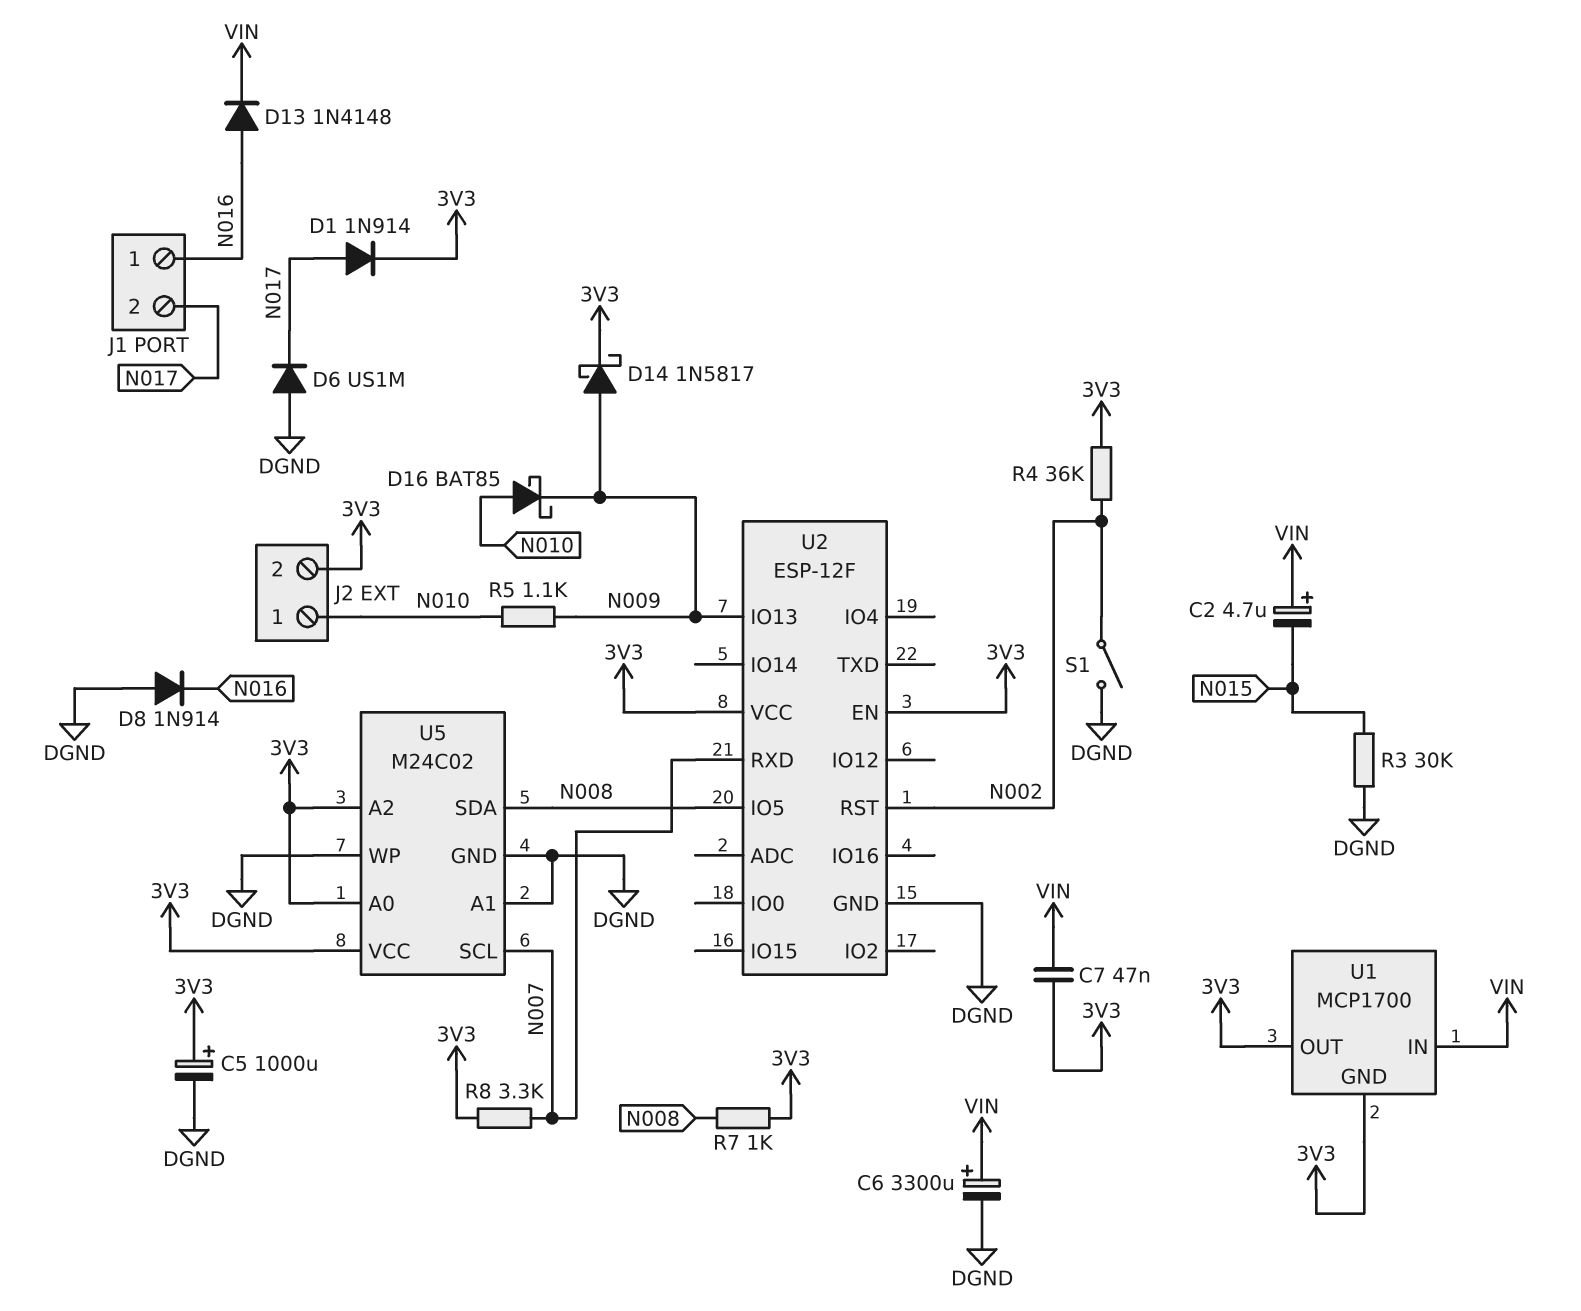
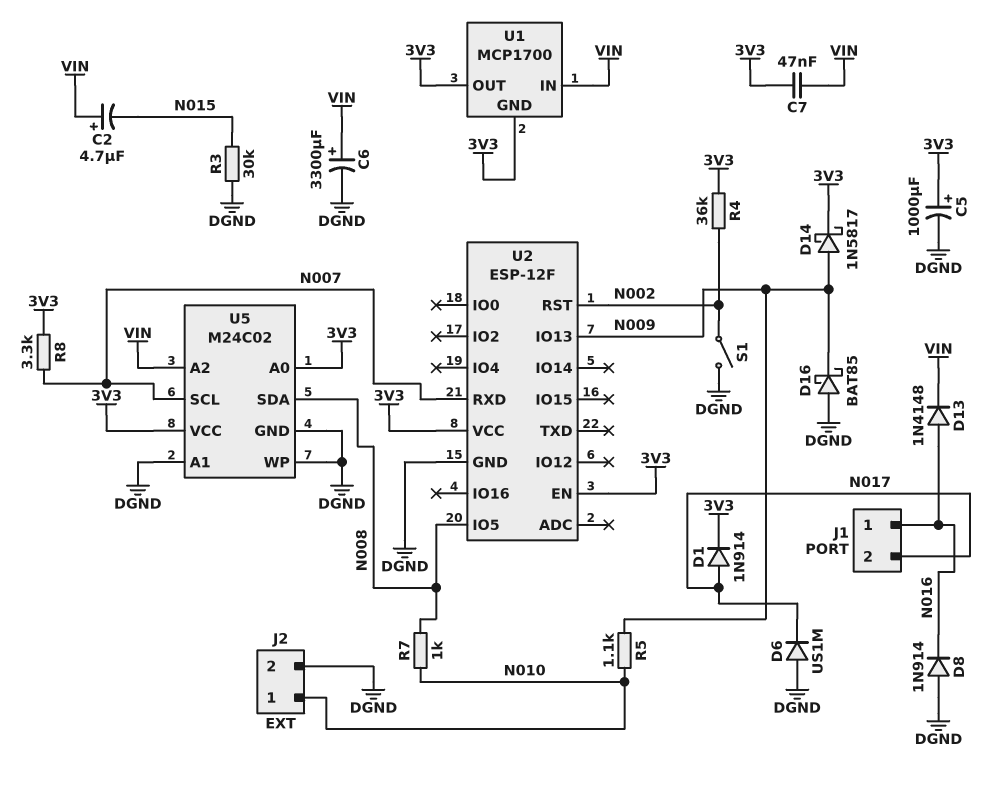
D16: schottky BAT85 (A N010, K N009) -> schottky BAT85 (A DGND, K N009)
J2 pin 2: 3V3 -> DGND
R7: 1k (3V3, N008) -> 1k (N008, N010)
U5 pin A2: 3V3 -> VIN

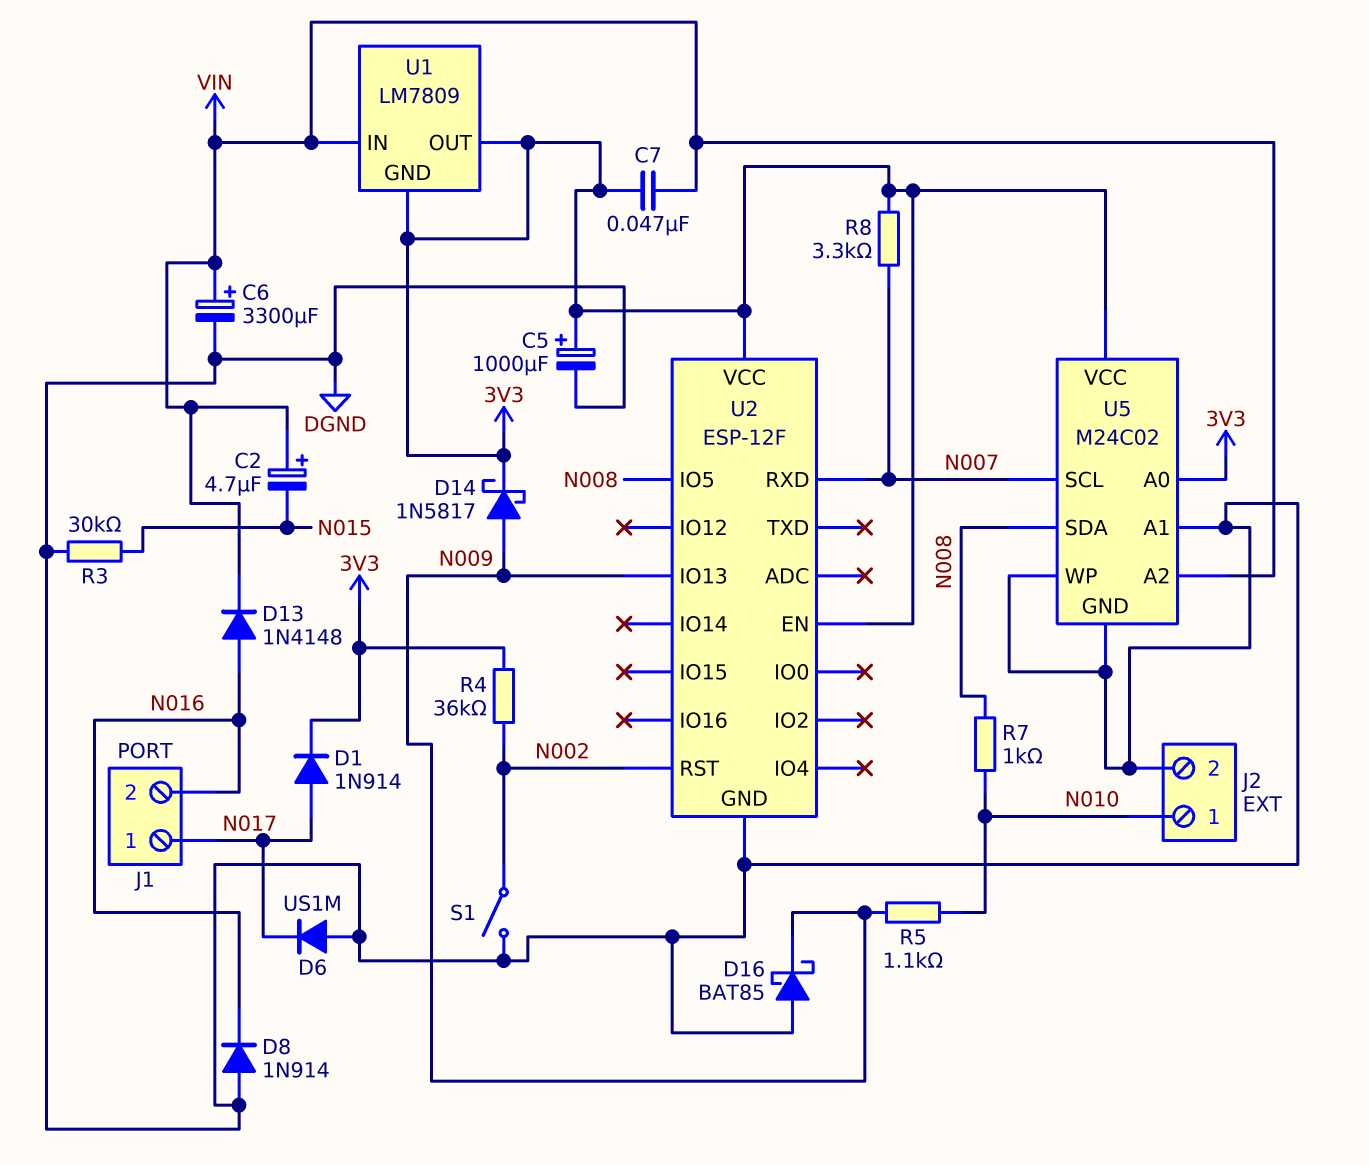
J1 pin 1: N016 -> N017
J1 pin 2: N017 -> N016
U1: MCP1700 -> LM7809

